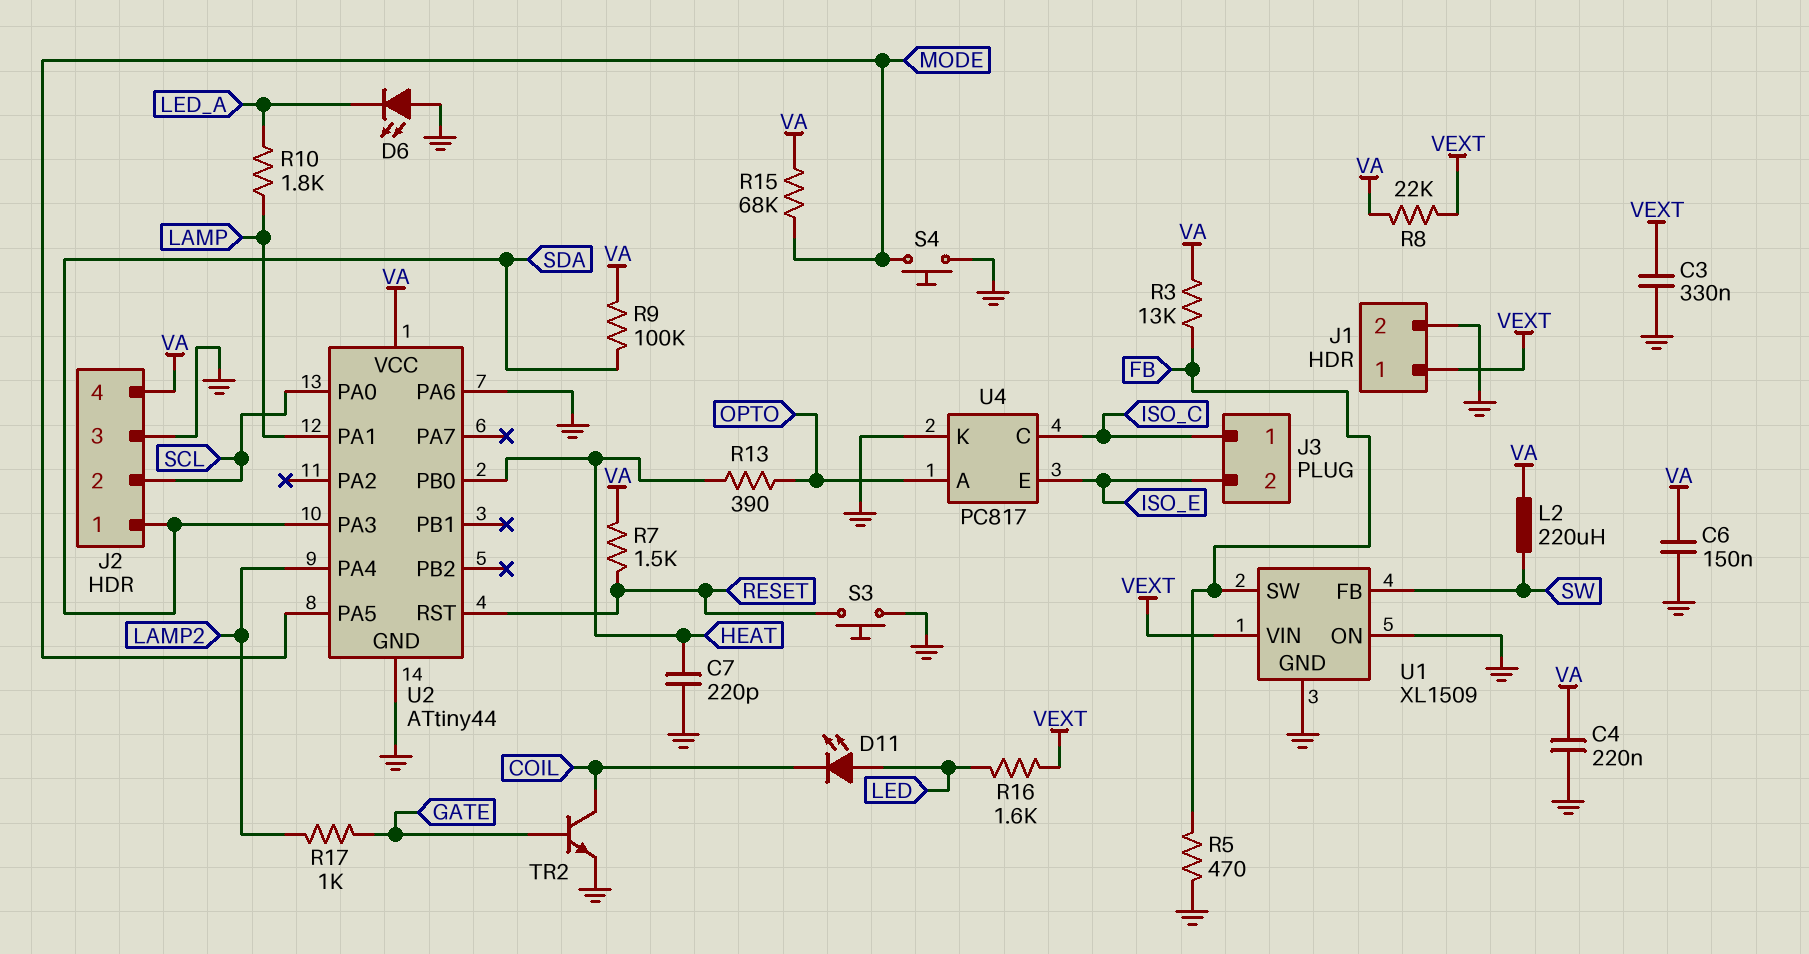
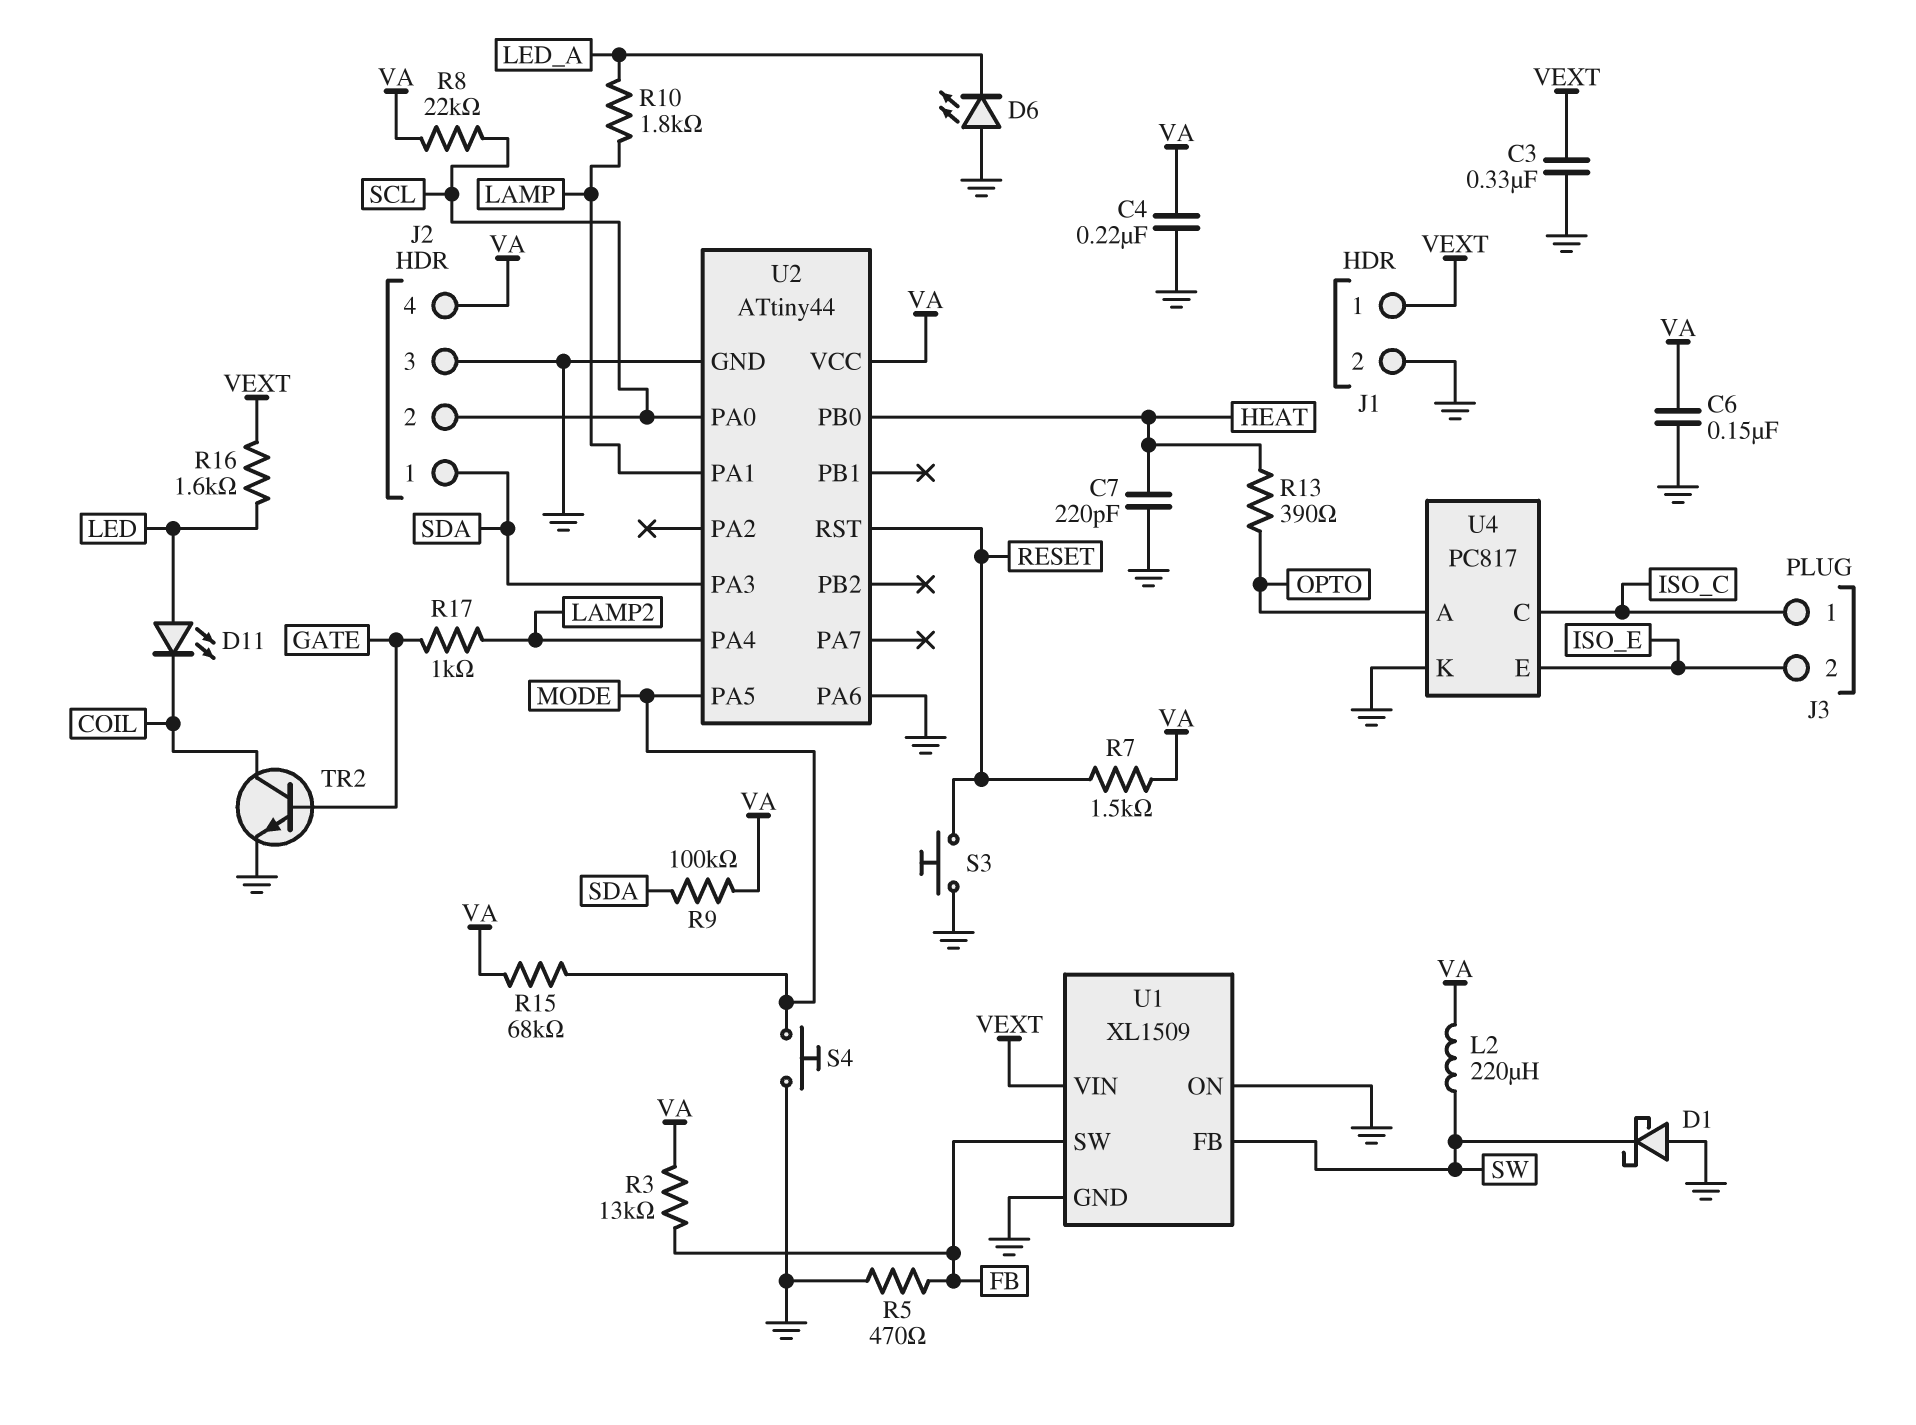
D1: none -> schottky (A GND, K SW)
R8: 22k (VA, VEXT) -> 22k (SCL, VA)

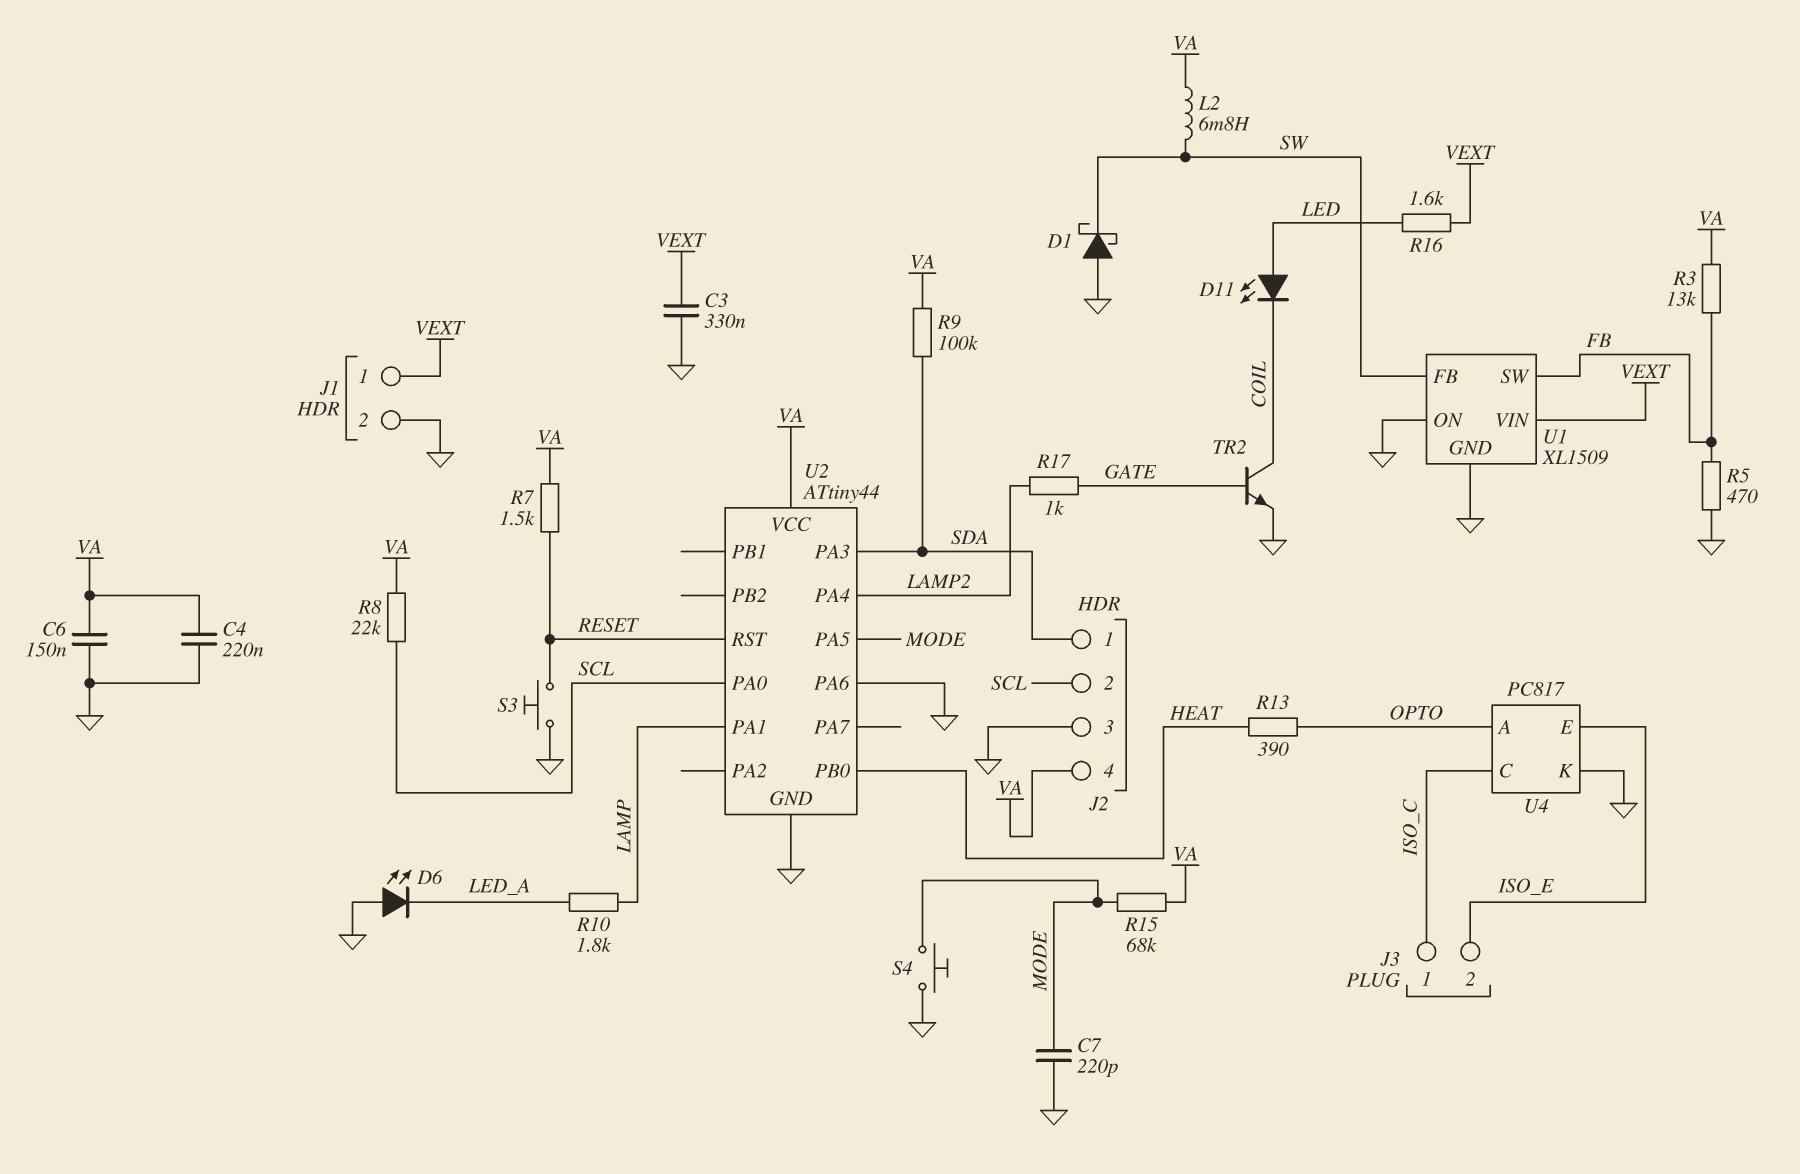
C7: 220pF (GND, HEAT) -> 220pF (GND, MODE)
L2: 220uH (SW, VA) -> 6.8mH (SW, VA)

